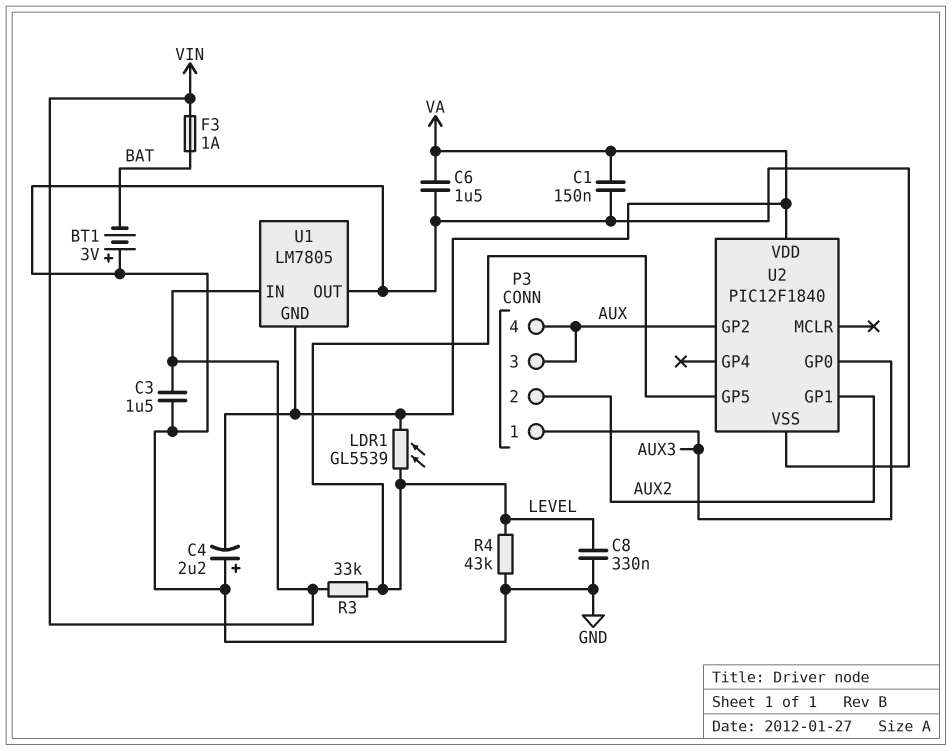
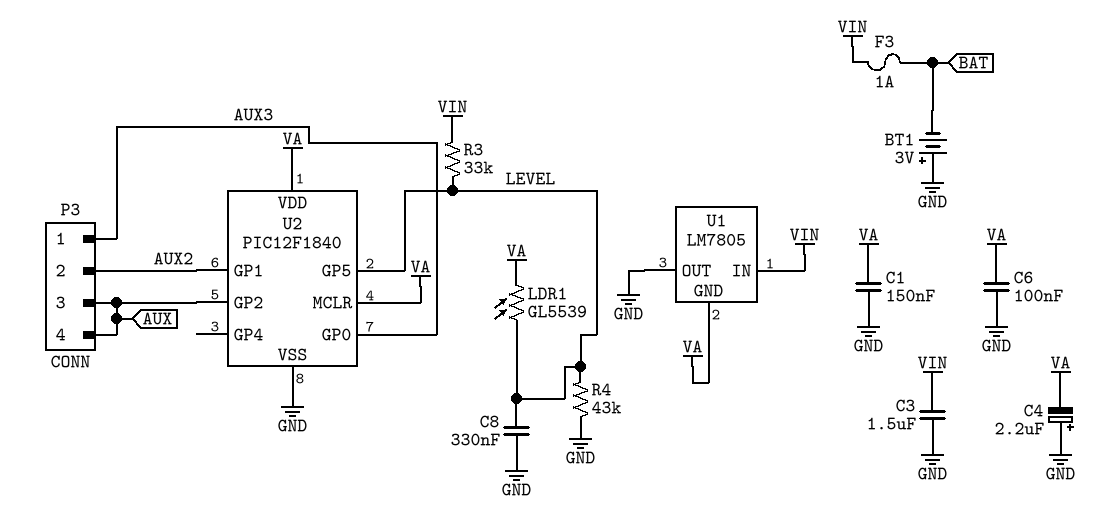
C6: 1.5uF (GND, VA) -> 100nF (GND, VA)
U2 pin MCLR: none -> VA

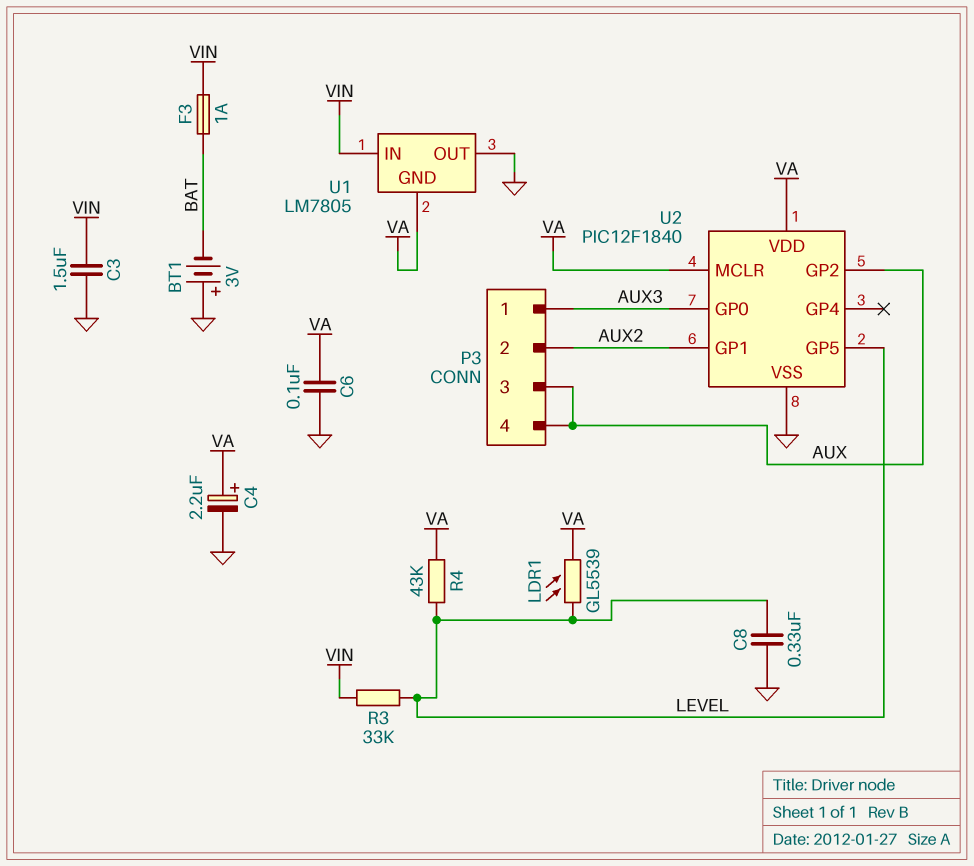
C1: 150nF (GND, VA) -> none
C4: 2.2uF (plus GND, minus VA) -> 2.2uF (plus VA, minus GND)
R4: 43k (GND, LEVEL) -> 43k (LEVEL, VA)

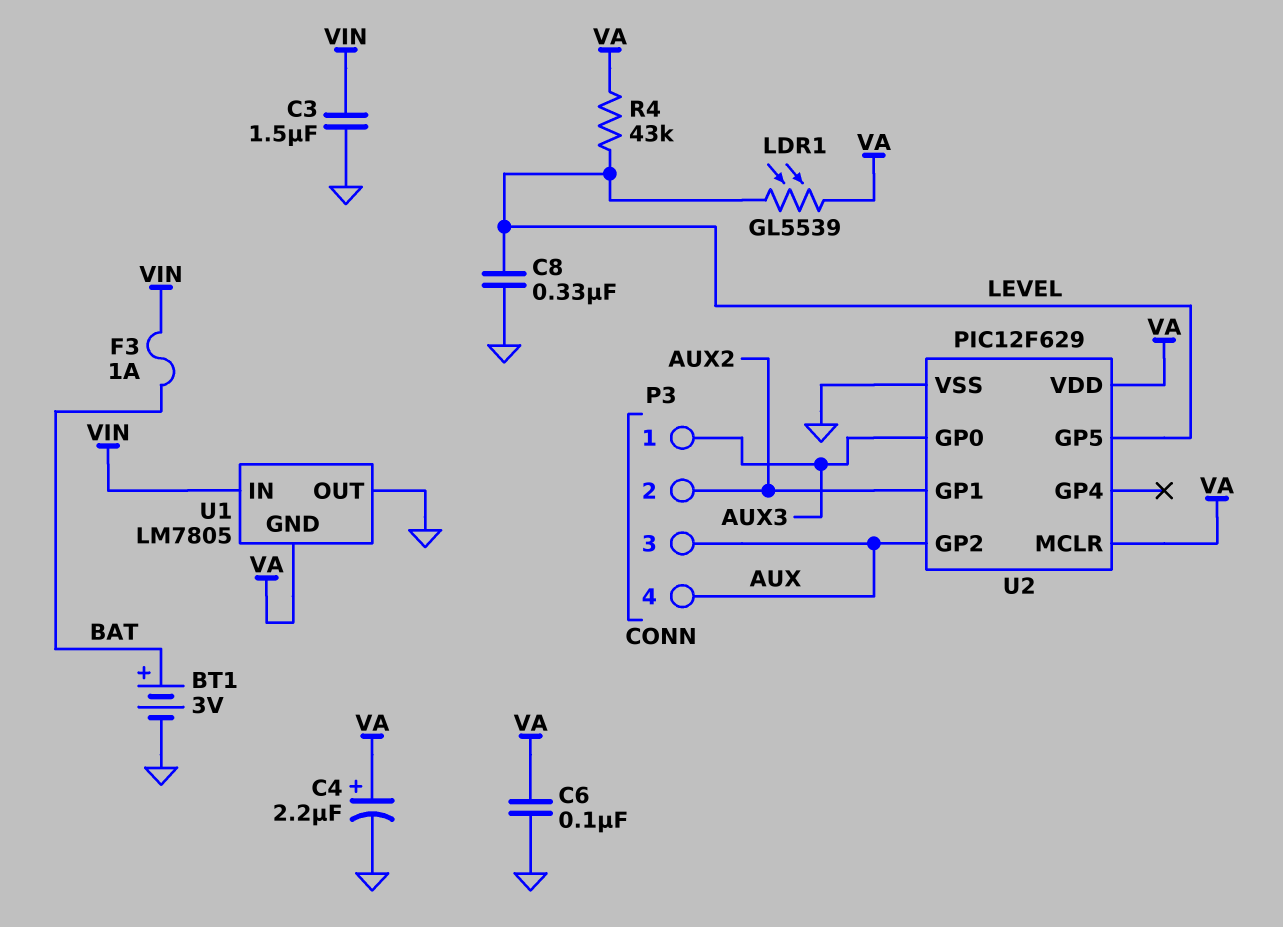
BT1: 3V (plus GND, minus BAT) -> 3V (plus BAT, minus GND)
R3: 33k (LEVEL, VIN) -> none
U2: PIC12F1840 -> PIC12F629

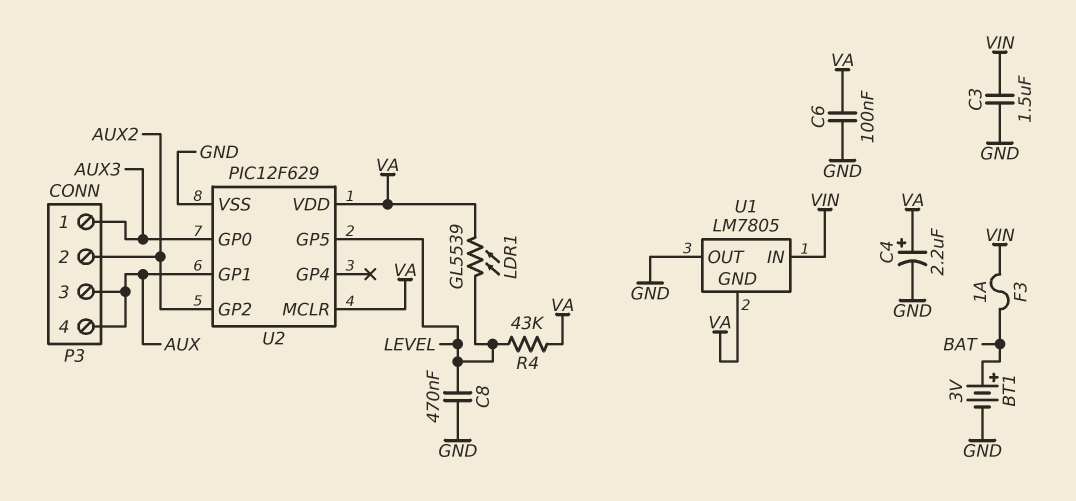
C8: 330nF (GND, LEVEL) -> 470nF (GND, LEVEL)
U2 pin GP1: AUX2 -> AUX
U2 pin GP2: AUX -> AUX2

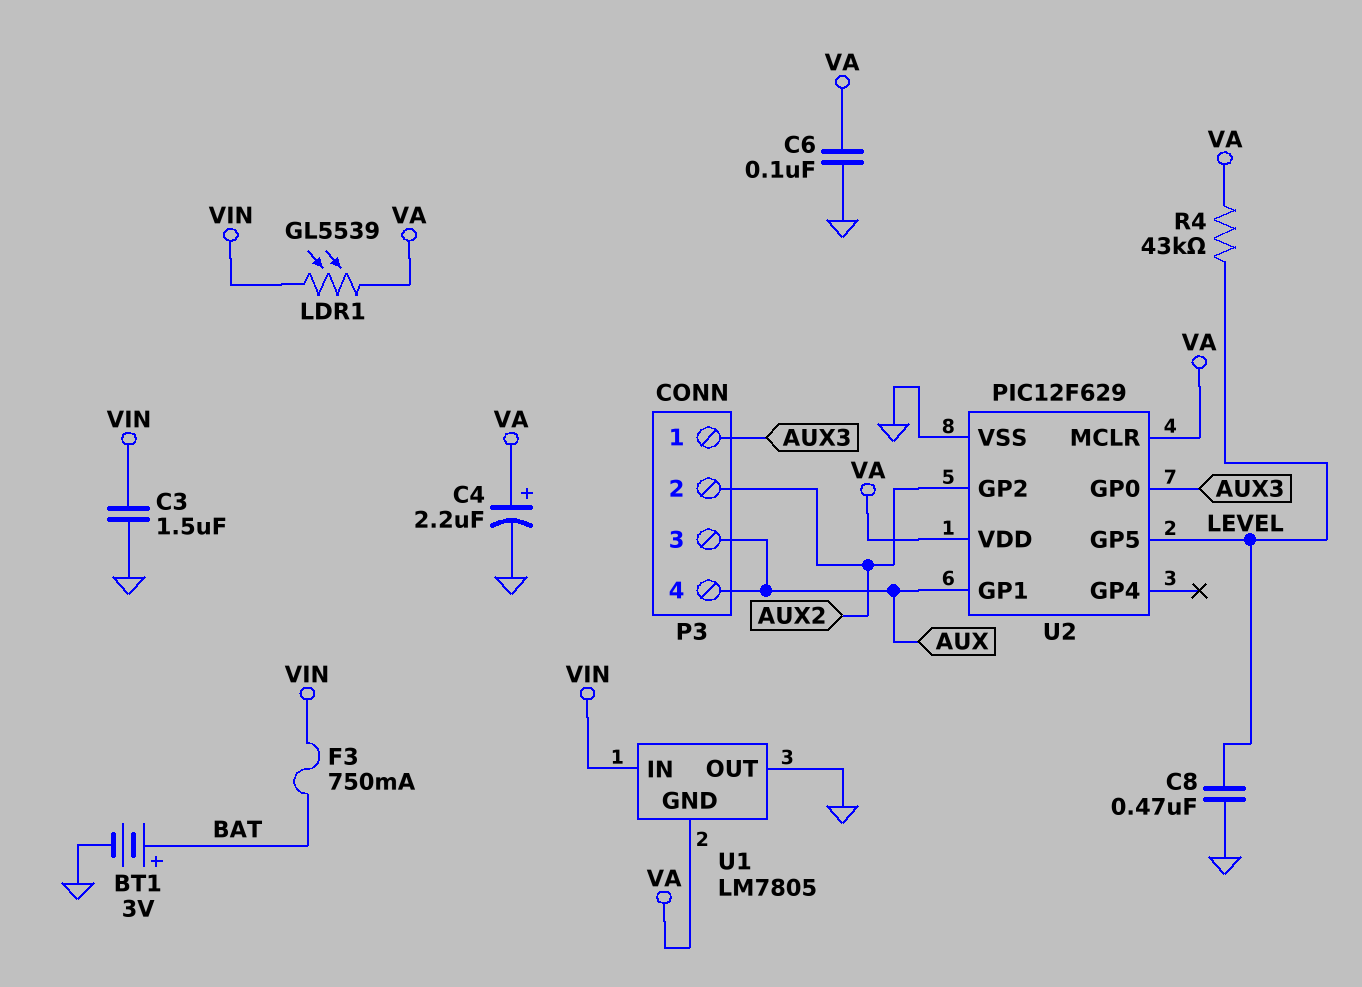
F3: 1A (BAT, VIN) -> 750mA (BAT, VIN)
LDR1: GL5539 (LEVEL, VA) -> GL5539 (VA, VIN)

